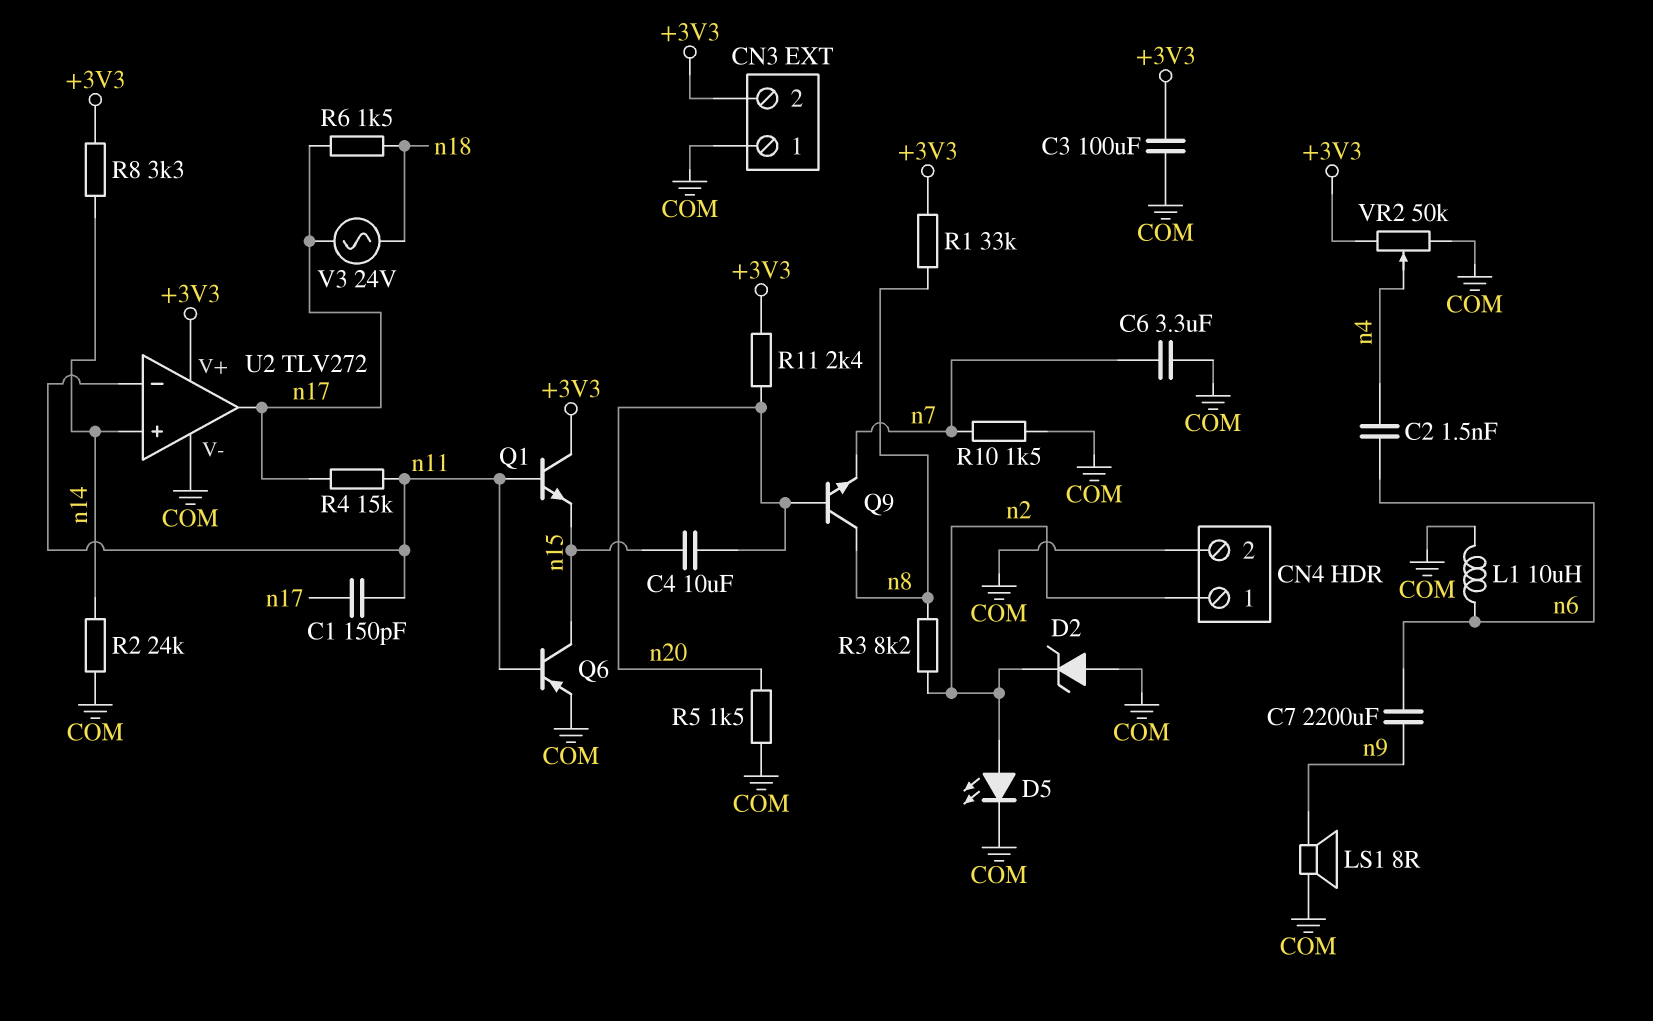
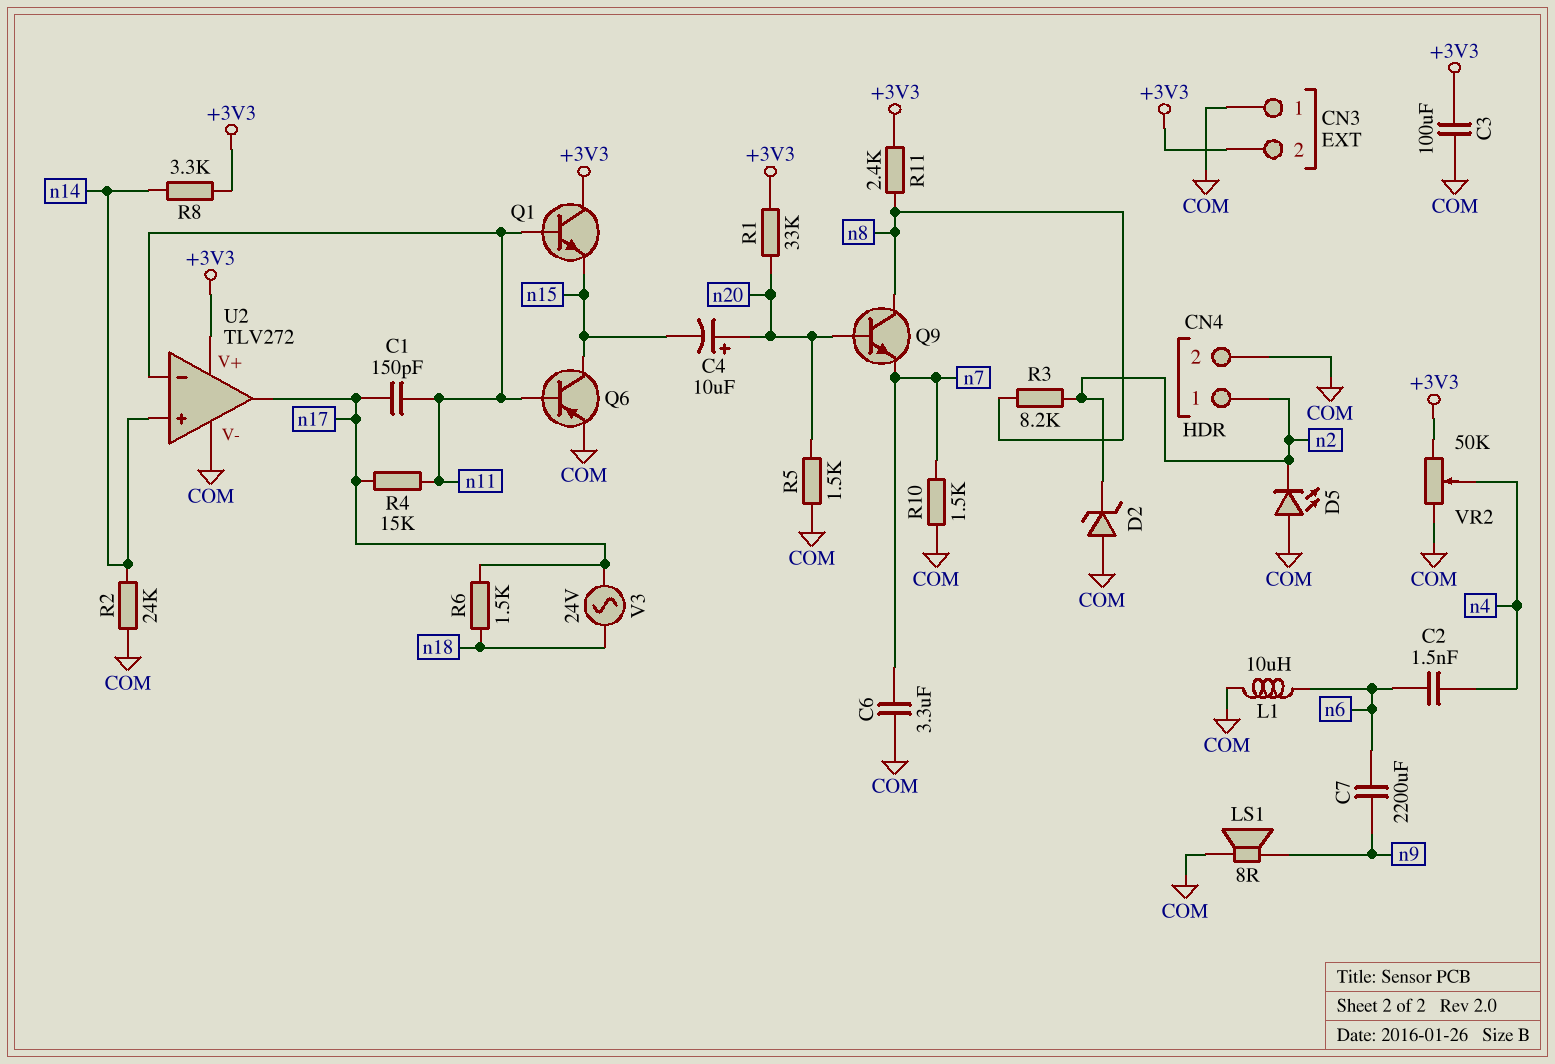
C4: 10uF (n15, n20) -> 10uF (plus n20, minus n15)
D5: LED (A n2, K COM) -> LED (A COM, K n2)
R1: 33k (+3V3, n8) -> 33k (+3V3, n20)
R11: 2.4k (+3V3, n20) -> 2.4k (+3V3, n8)

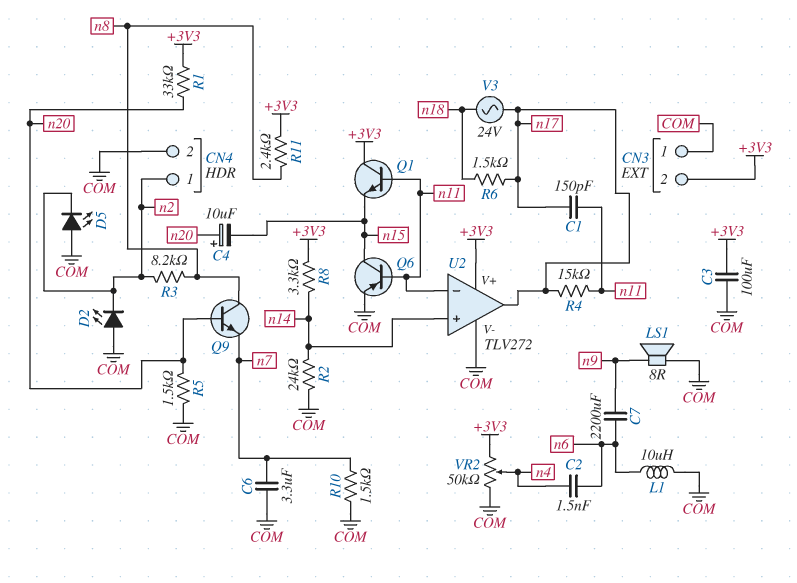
D2: zener (A COM, K n2) -> LED (A COM, K n2)

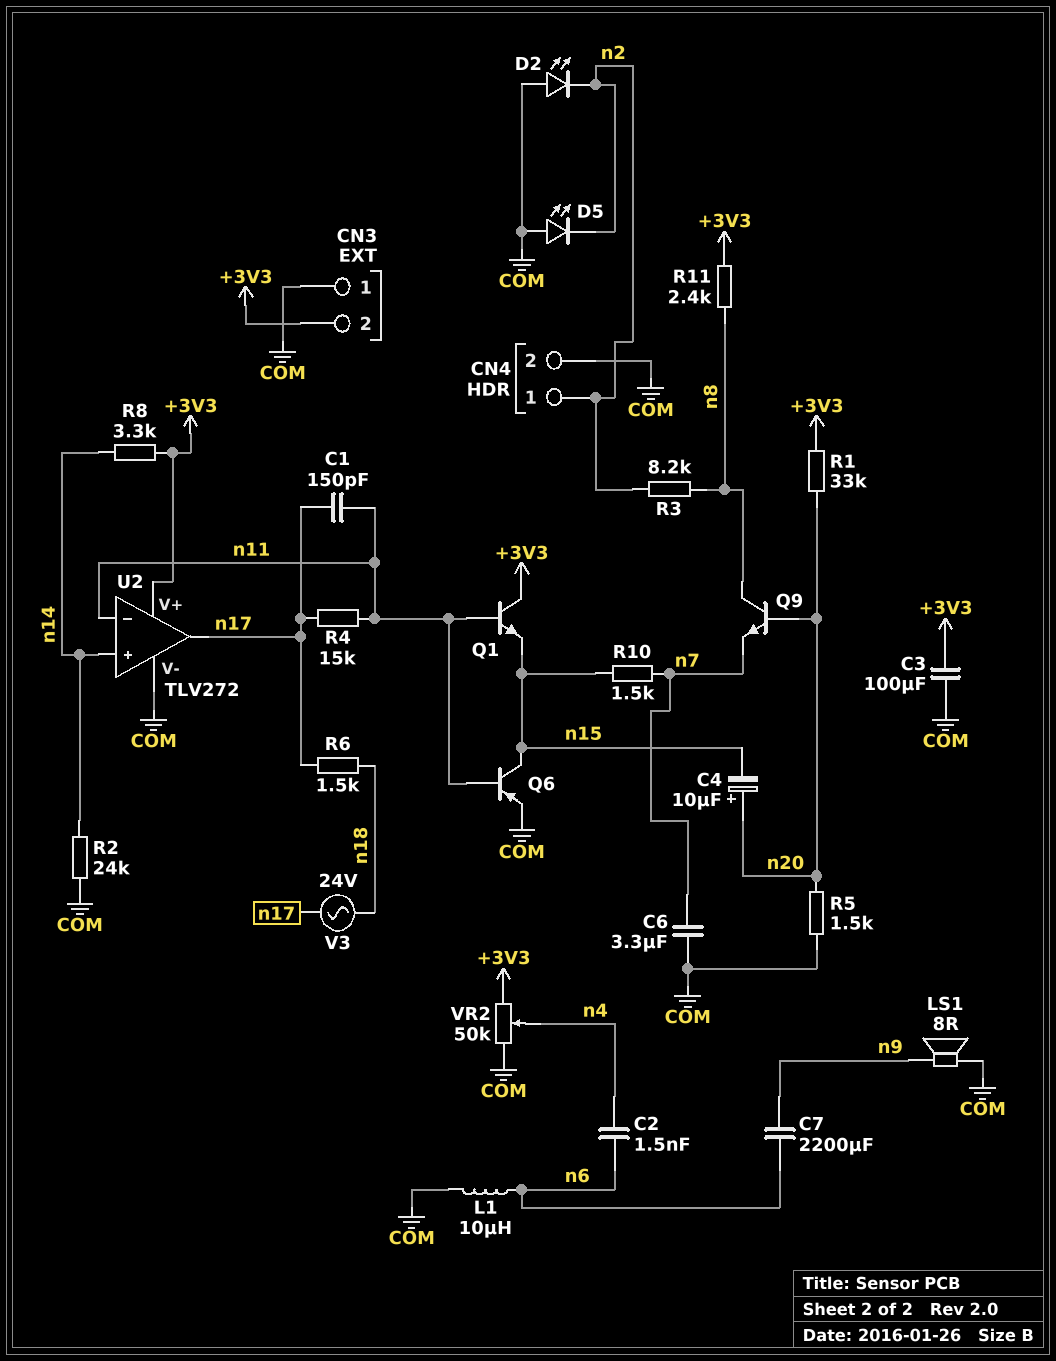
R10: 1.5k (COM, n7) -> 1.5k (n7, n15)

